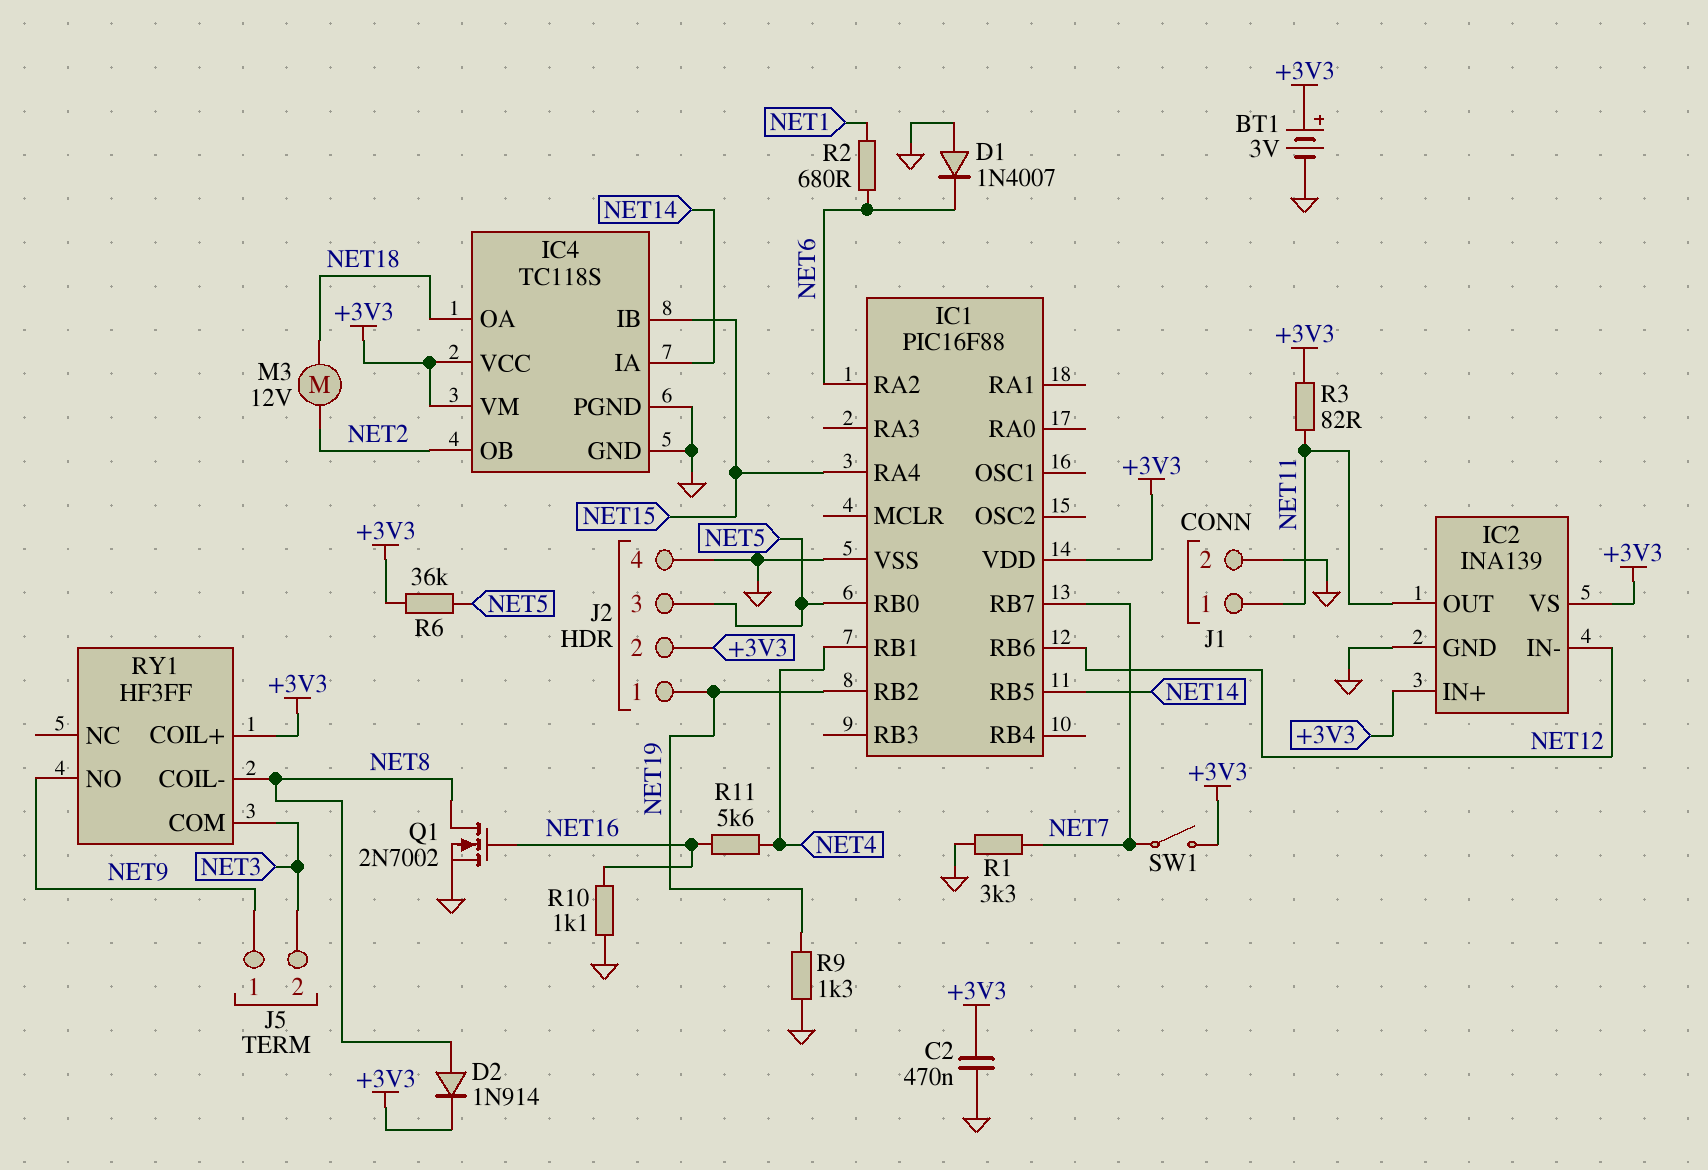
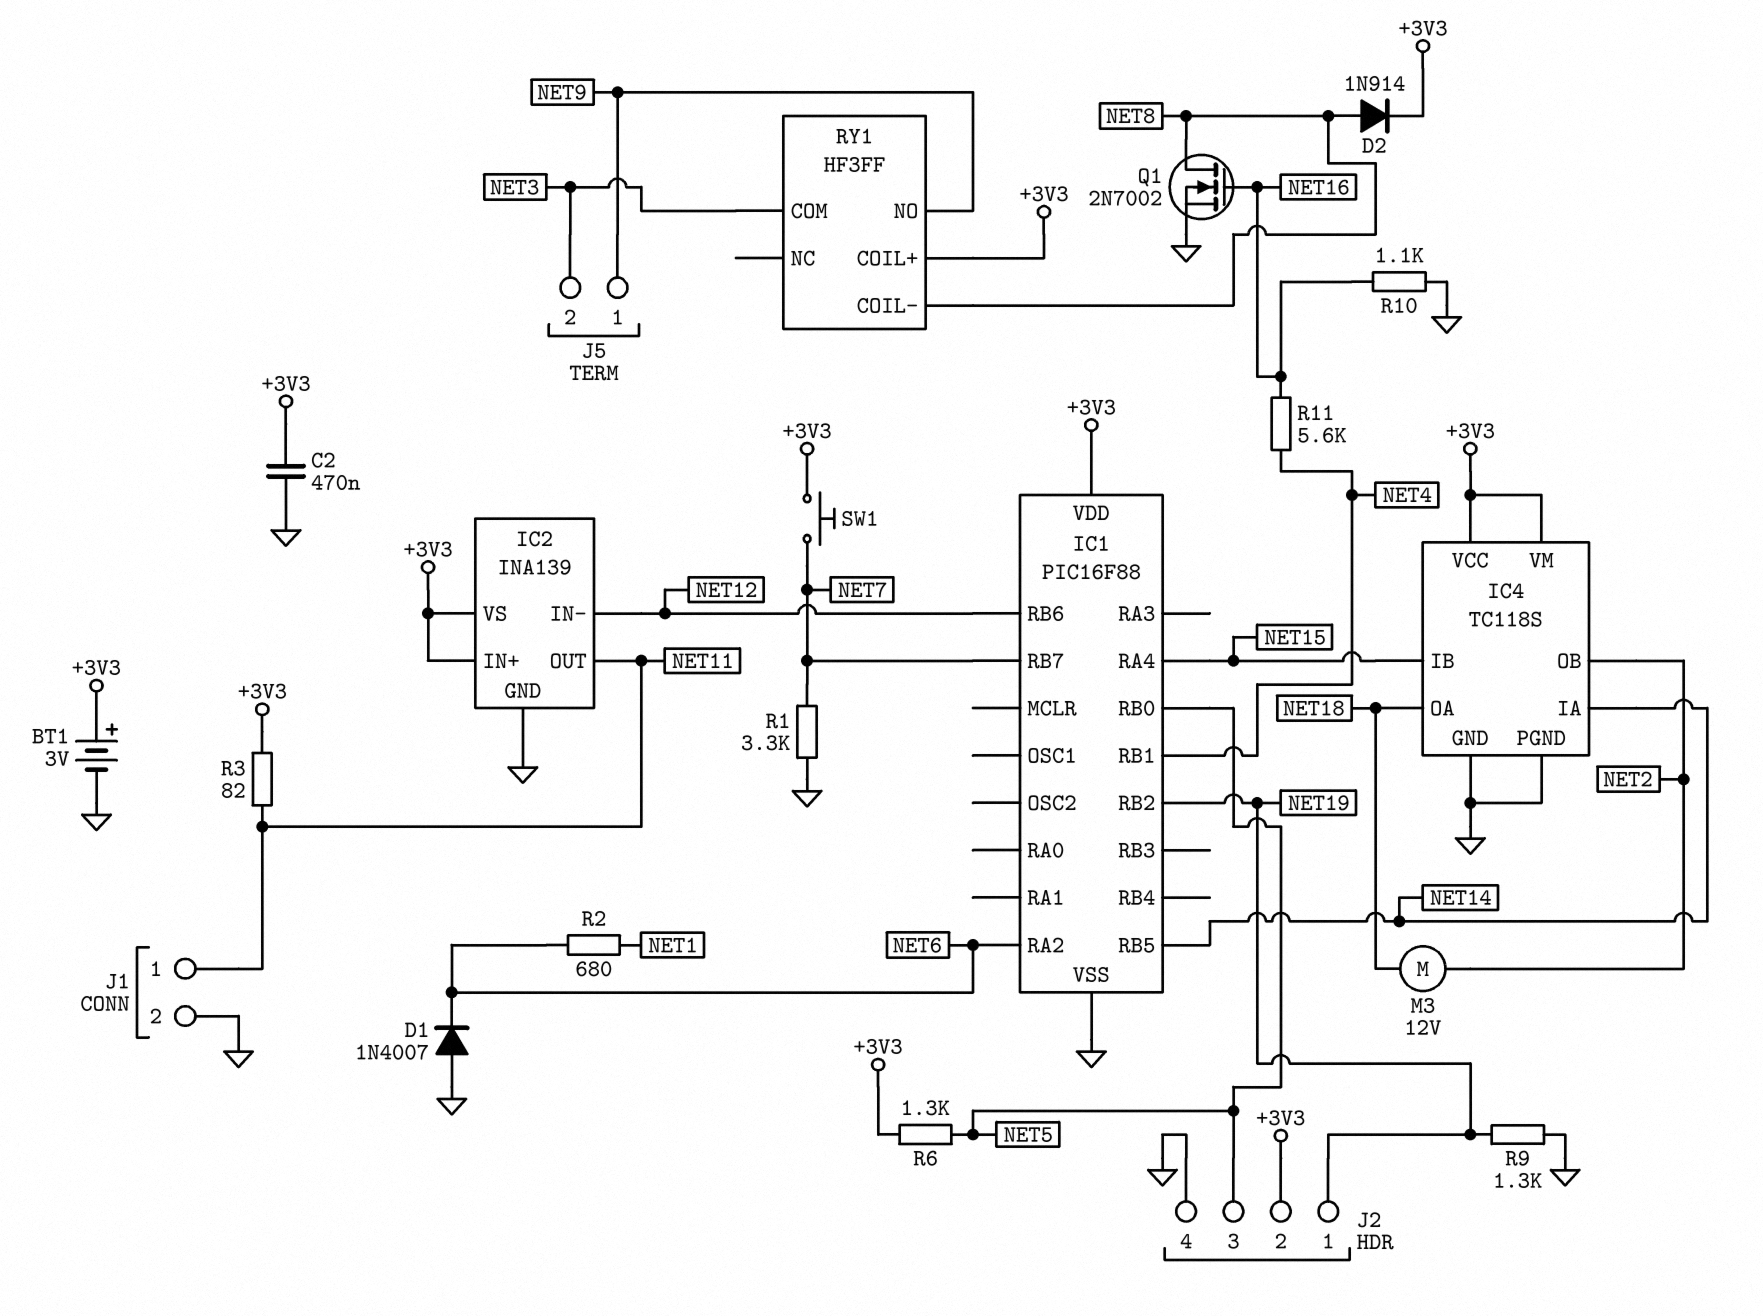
R6: 36k (+3V3, NET5) -> 1.3k (+3V3, NET5)
SW1: switch (+3V3, NET7) -> button (+3V3, NET7)

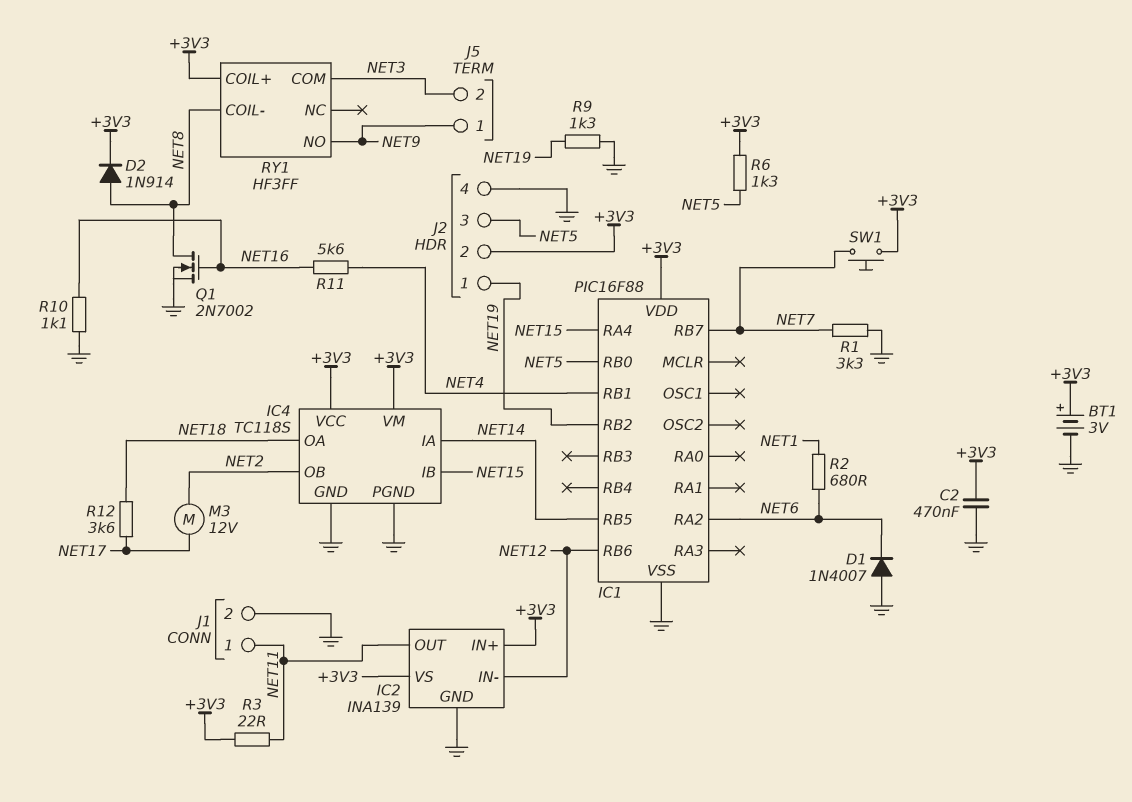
M3: motor 12V (NET2, NET18) -> motor 12V (NET2, NET17)
R3: 82 (+3V3, NET11) -> 22 (+3V3, NET11)
R12: none -> 3.6k (NET17, NET18)

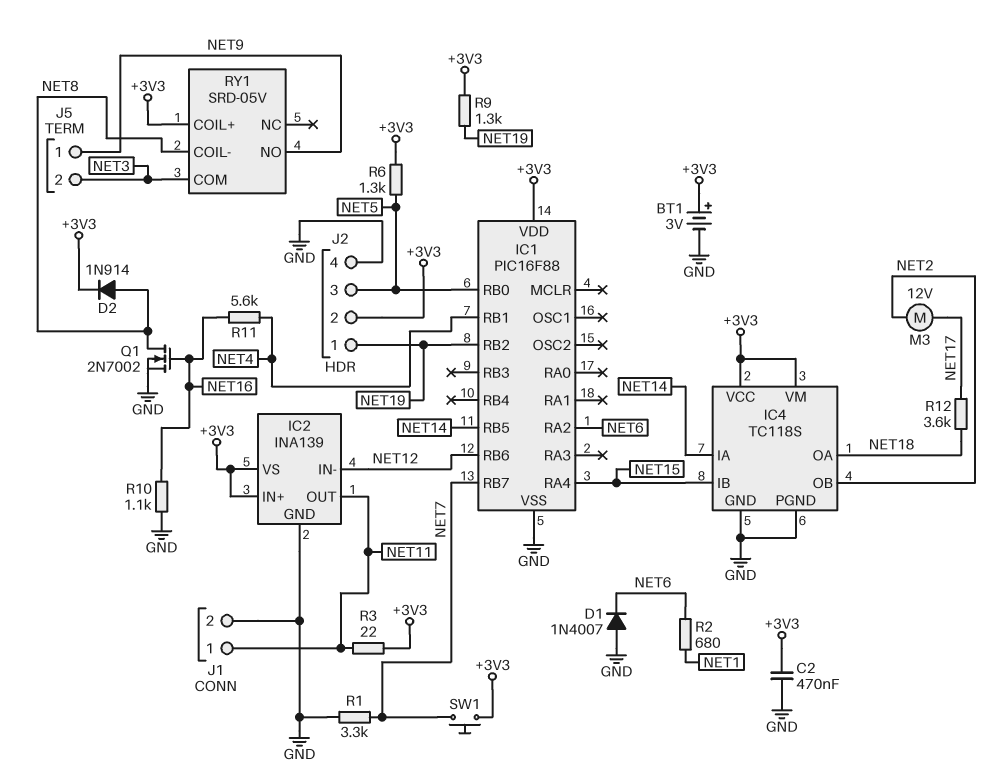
R9: 1.3k (GND, NET19) -> 1.3k (+3V3, NET19)
RY1: HF3FF -> SRD-05V

